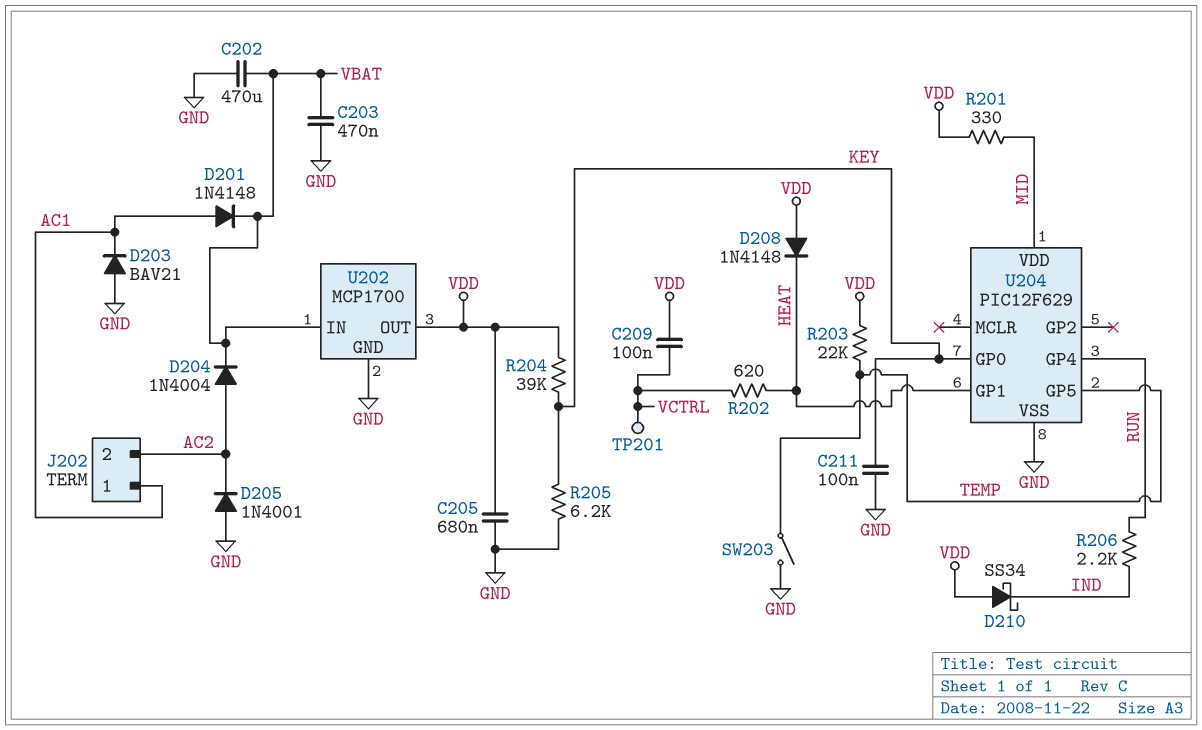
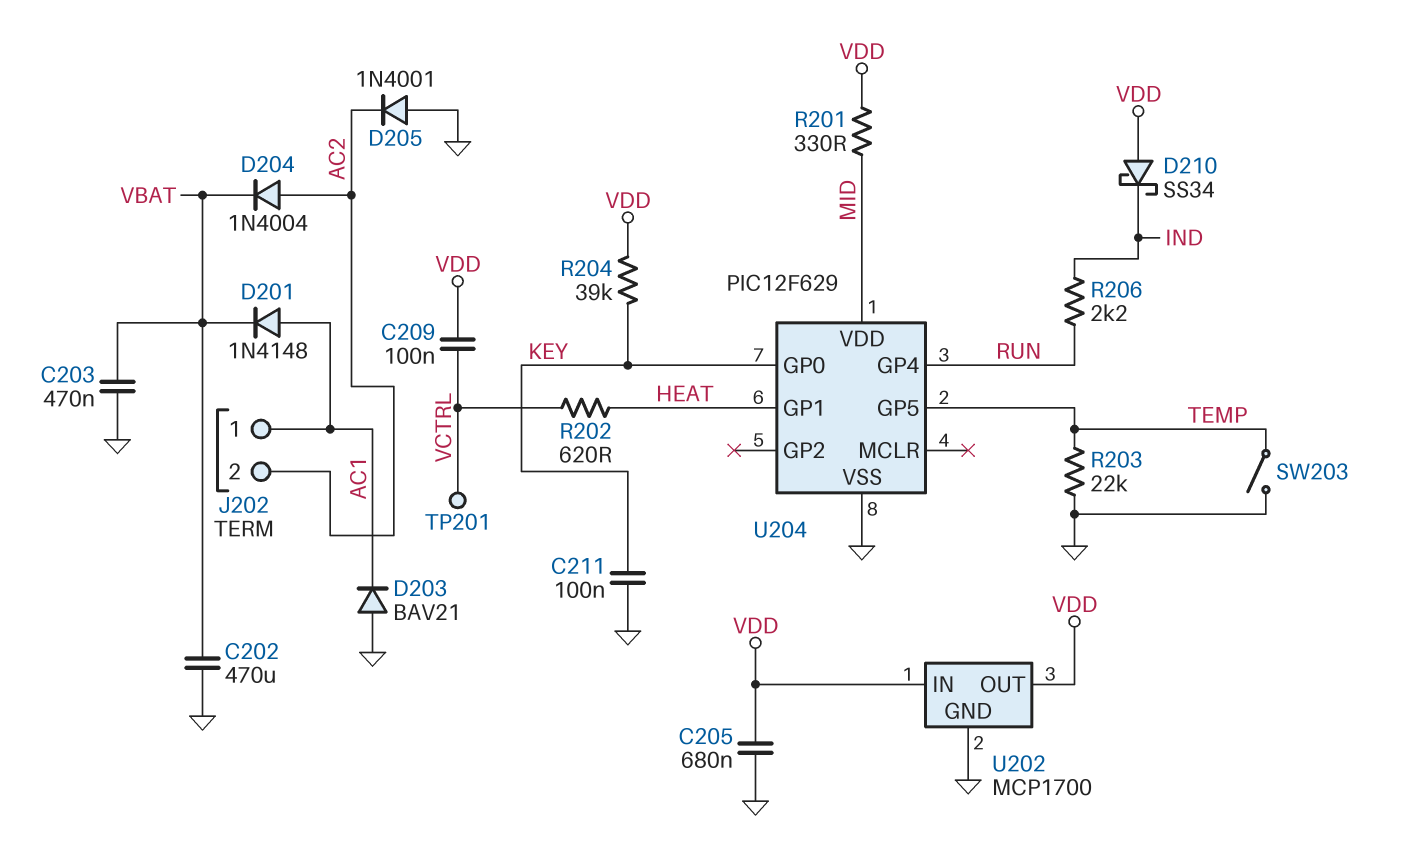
D208: diode 1N4148 (A VDD, K HEAT) -> none
R203: 22k (TEMP, VDD) -> 22k (GND, TEMP)
R205: 6.2k (GND, KEY) -> none
U202 pin IN: VBAT -> VDD

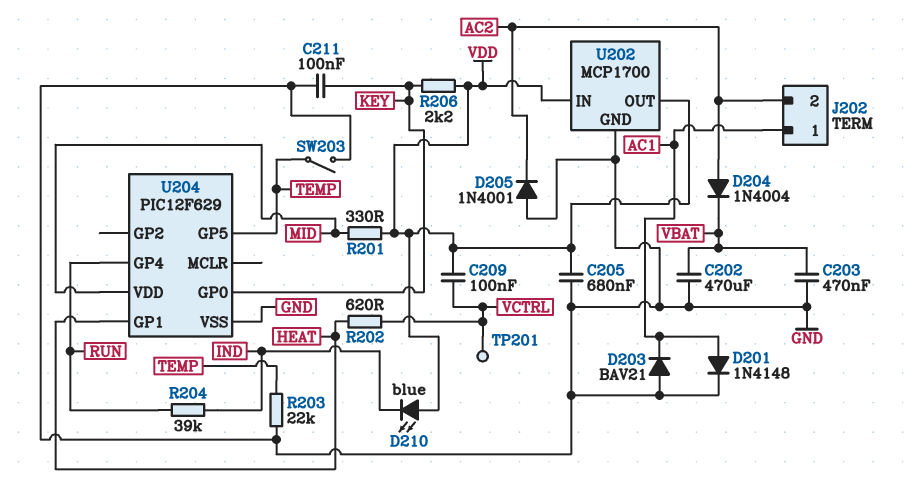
D201: diode 1N4148 (A AC1, K VBAT) -> diode 1N4148 (A AC1, K GND)
D210: schottky SS34 (A VDD, K IND) -> LED blue (A VDD, K IND)
R204: 39k (KEY, VDD) -> 39k (IND, RUN)
R206: 2.2k (IND, RUN) -> 2.2k (KEY, VDD)

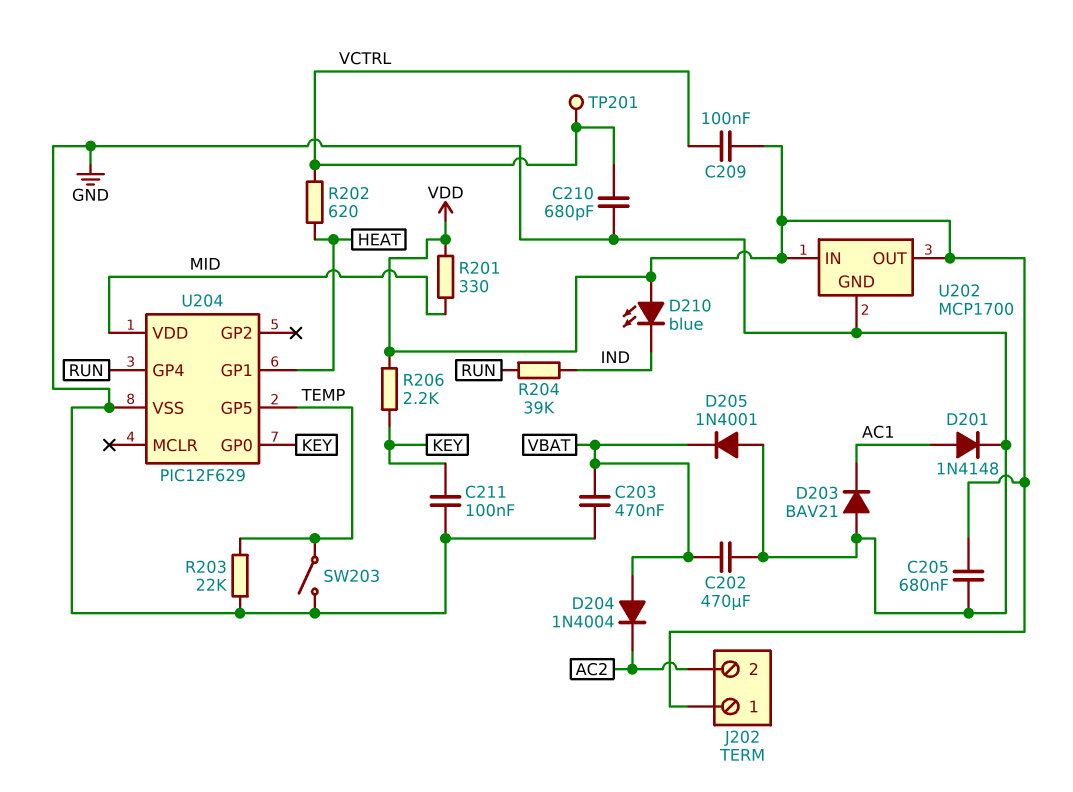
C210: none -> 680pF (GND, VCTRL)
D204: diode 1N4004 (A AC2, K VBAT) -> diode 1N4004 (A VBAT, K AC2)
D205: diode 1N4001 (A GND, K AC2) -> diode 1N4001 (A GND, K VBAT)
J202 pin 1: AC1 -> VDD

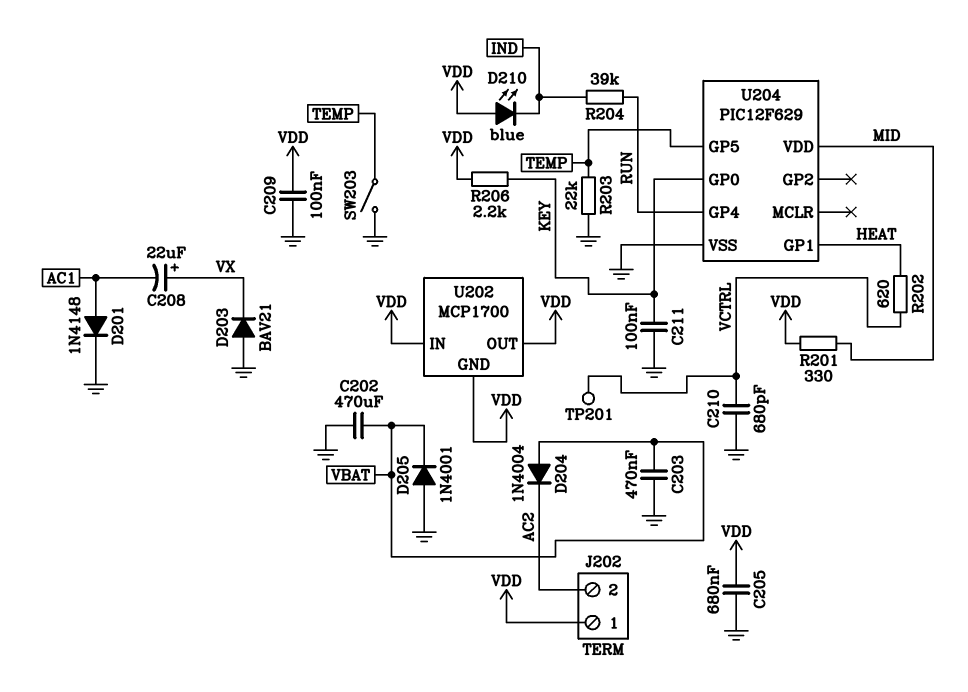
C208: none -> 22uF (plus VX, minus AC1)
C209: 100nF (VCTRL, VDD) -> 100nF (GND, VDD)
D203: diode BAV21 (A GND, K AC1) -> diode BAV21 (A GND, K VX)
U202 pin GND: GND -> VDD

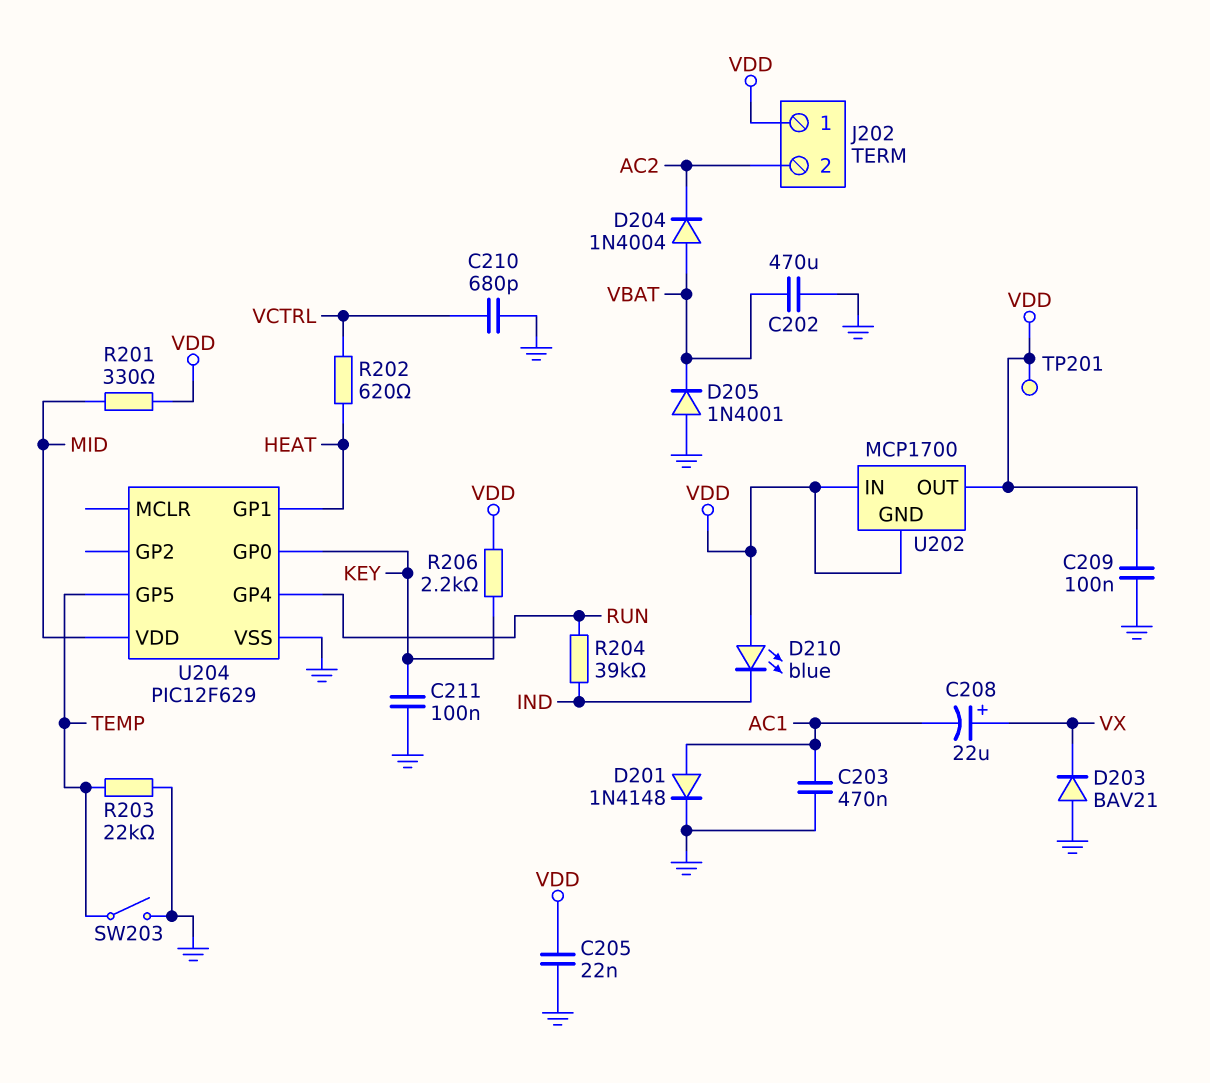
C203: 470nF (GND, VBAT) -> 470nF (AC1, GND)
C205: 680nF (GND, VDD) -> 22nF (GND, VDD)
TP201: test point (VCTRL) -> test point (VDD)

